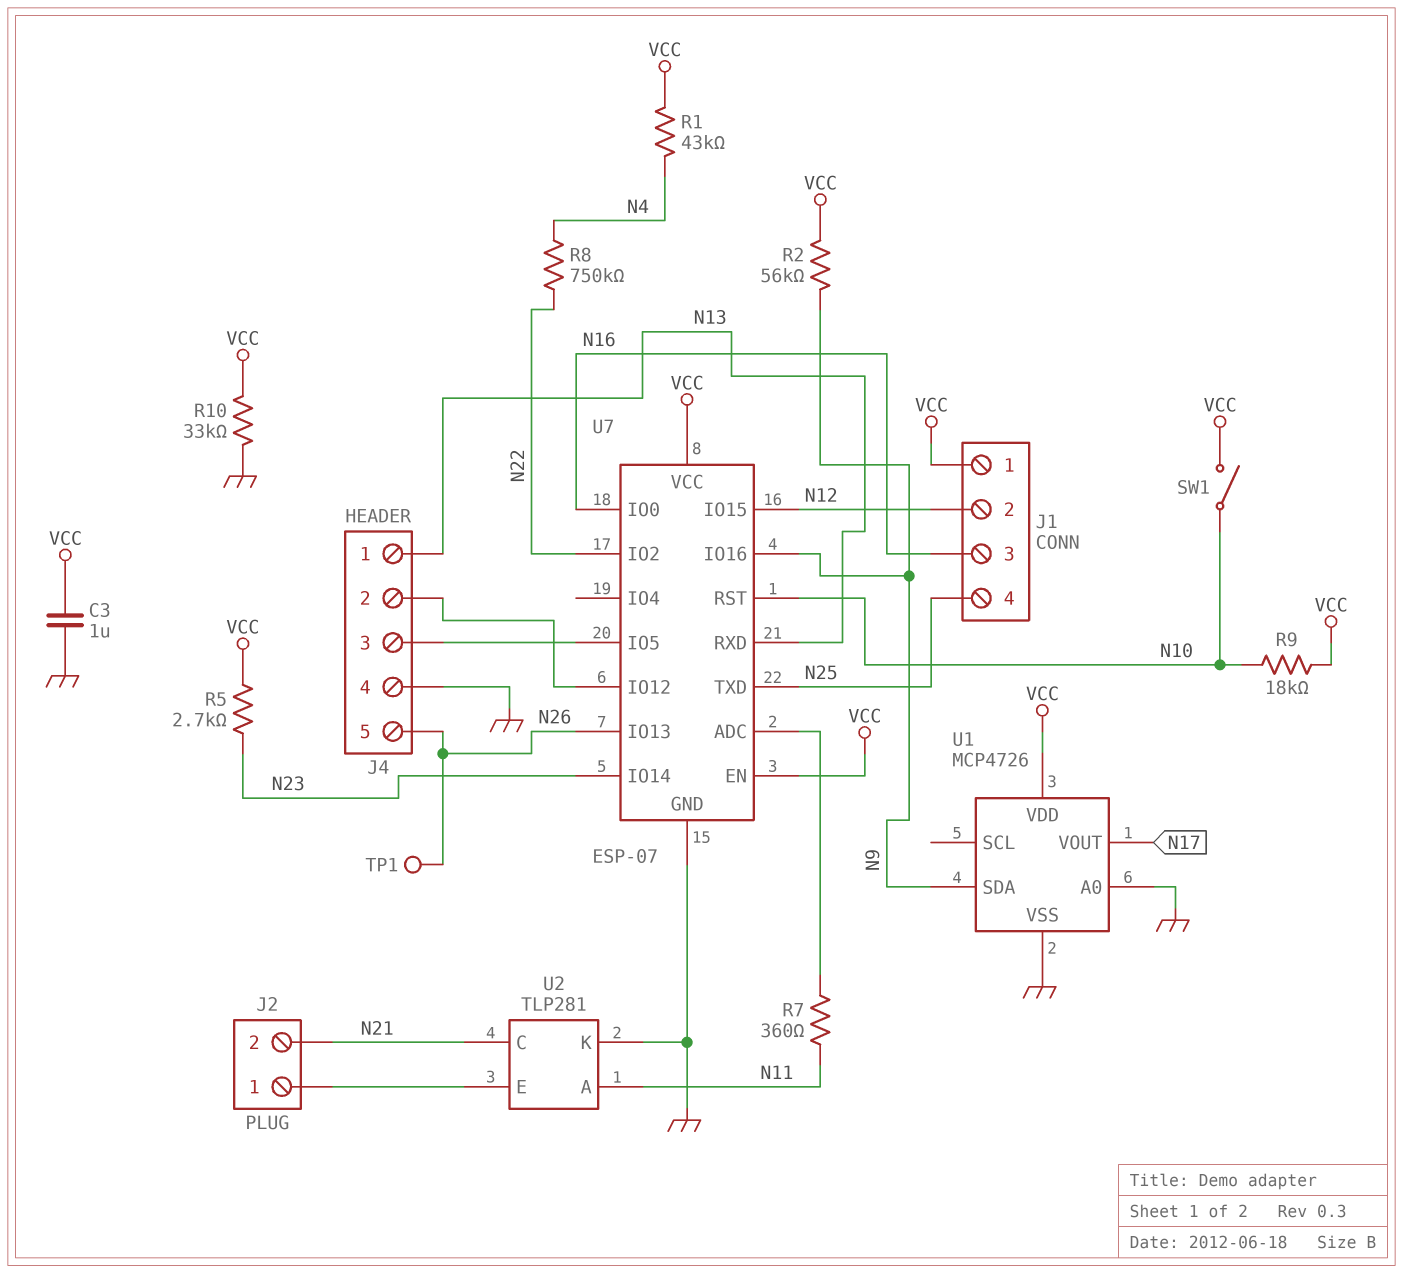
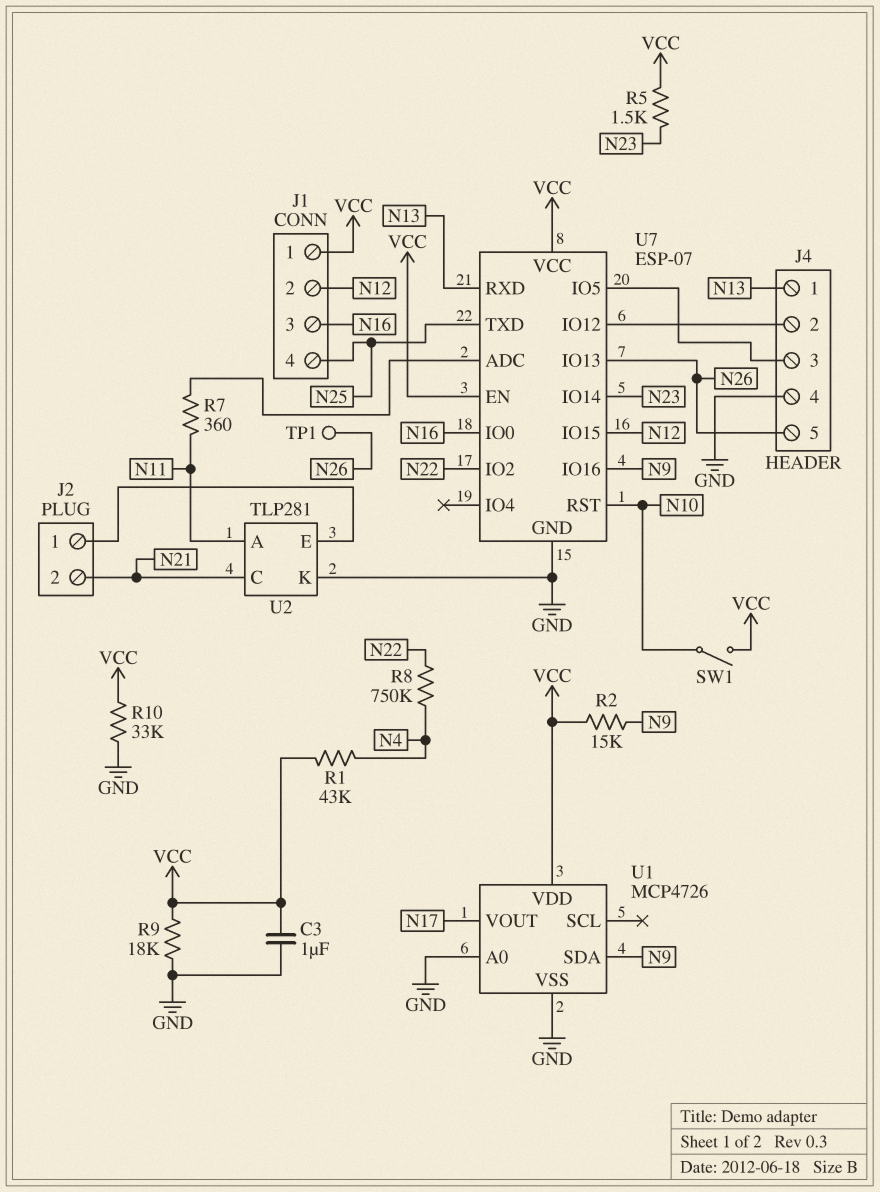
R2: 56k (N9, VCC) -> 15k (N9, VCC)
R5: 2.7k (N23, VCC) -> 1.5k (N23, VCC)
R9: 18k (N10, VCC) -> 18k (GND, VCC)

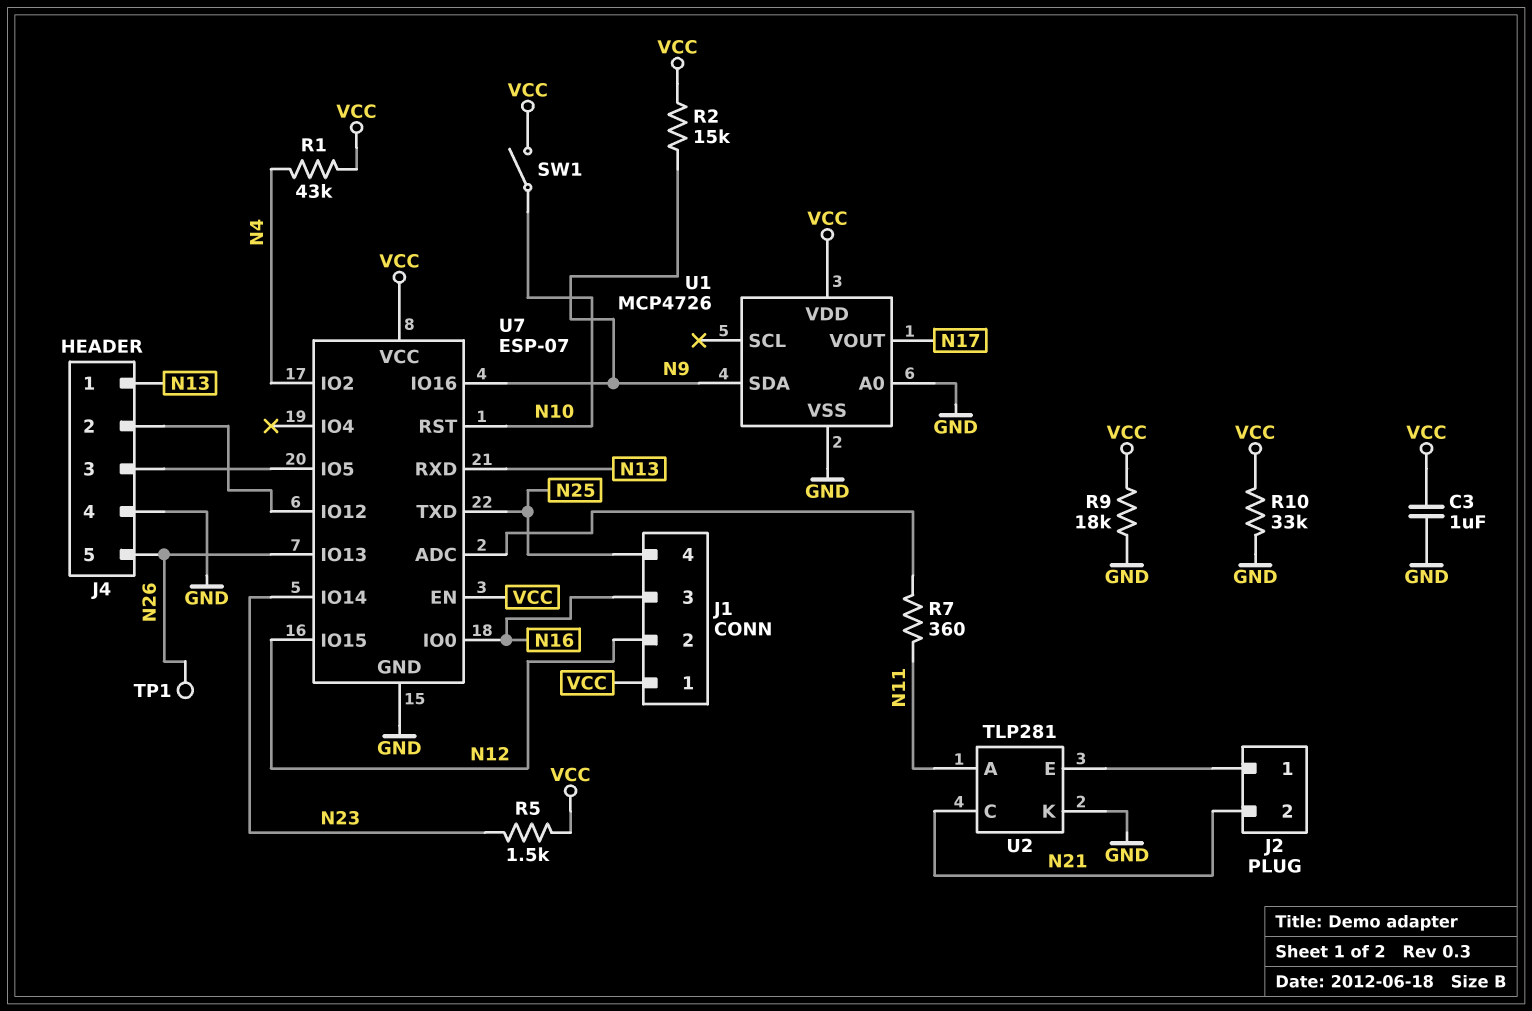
R8: 750k (N4, N22) -> none
U7 pin IO2: N22 -> N4

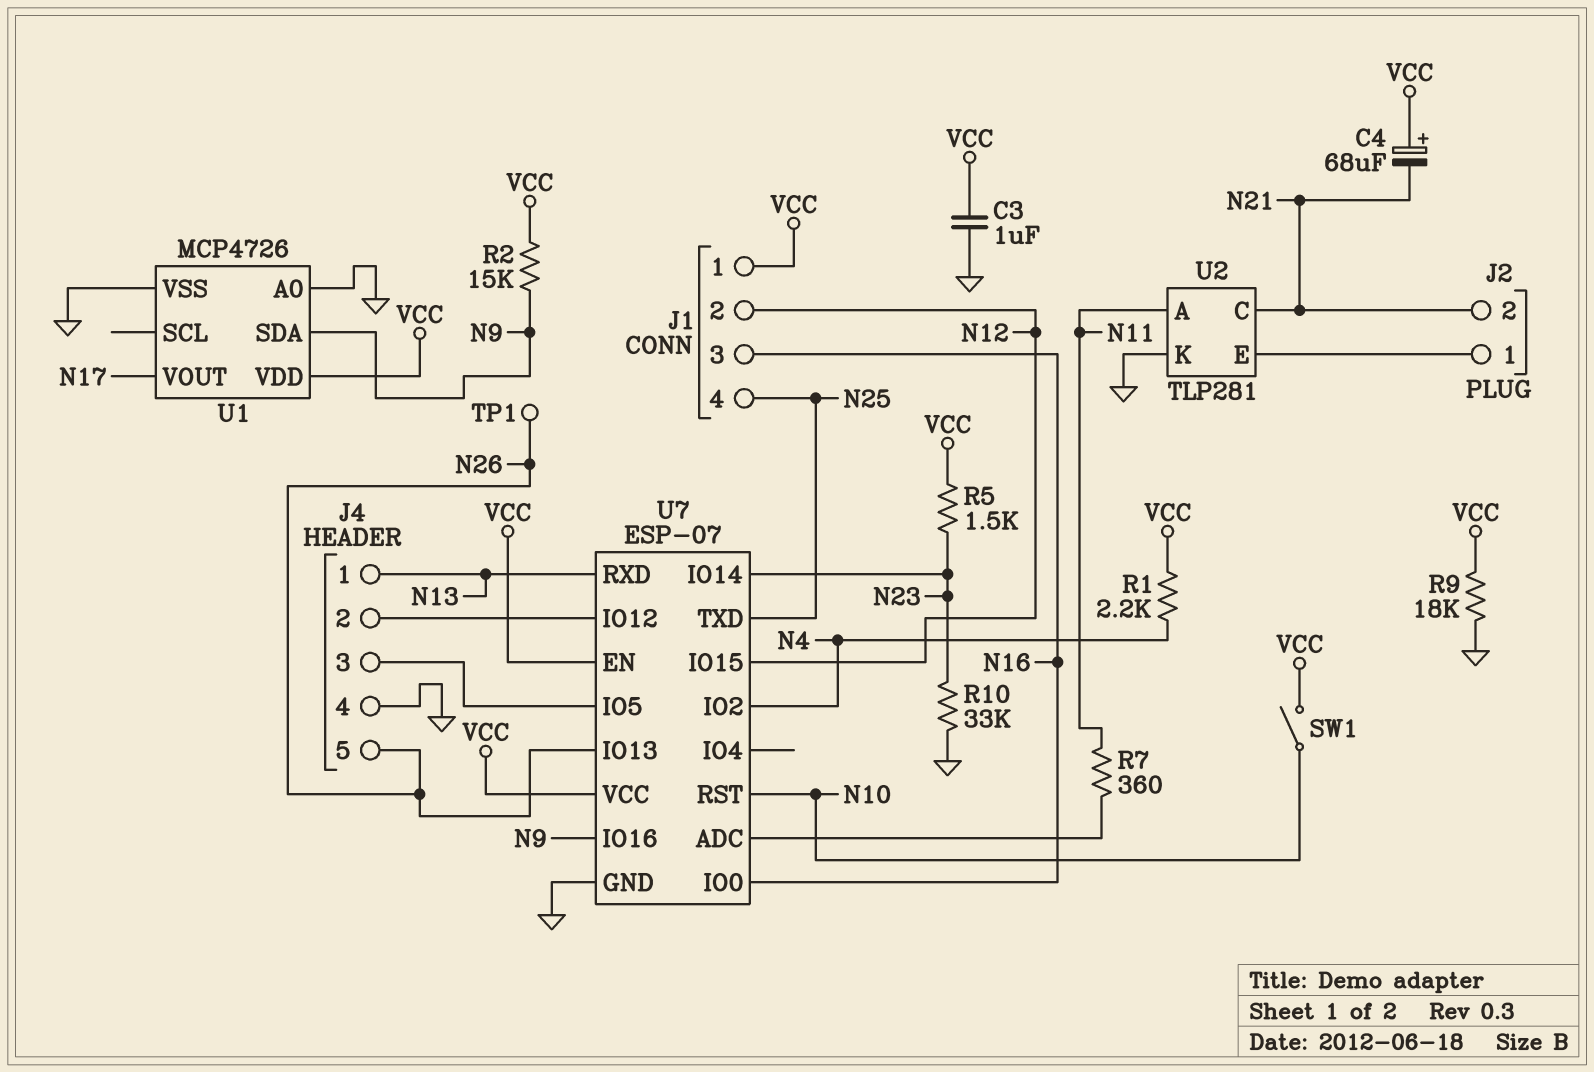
C4: none -> 68uF (plus VCC, minus N21)
R1: 43k (N4, VCC) -> 2.2k (N4, VCC)
R10: 33k (GND, VCC) -> 33k (GND, N23)

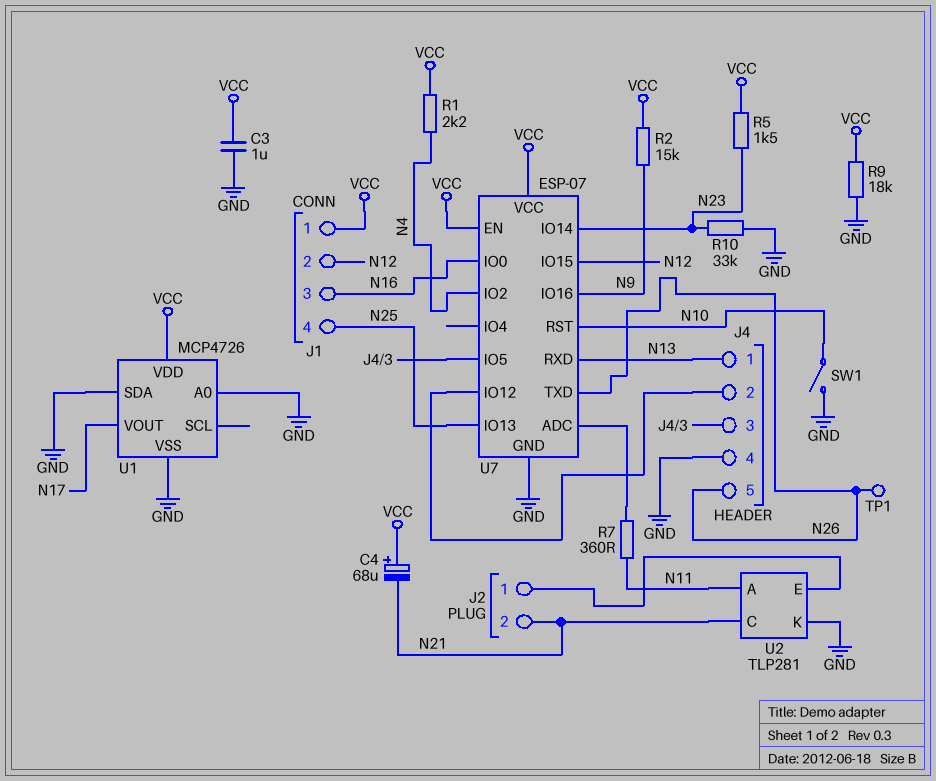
SW1: switch (N10, VCC) -> switch (GND, N10)
U1 pin SDA: N9 -> GND
U7 pin IO13: N26 -> N25
U7 pin TXD: N25 -> N26

